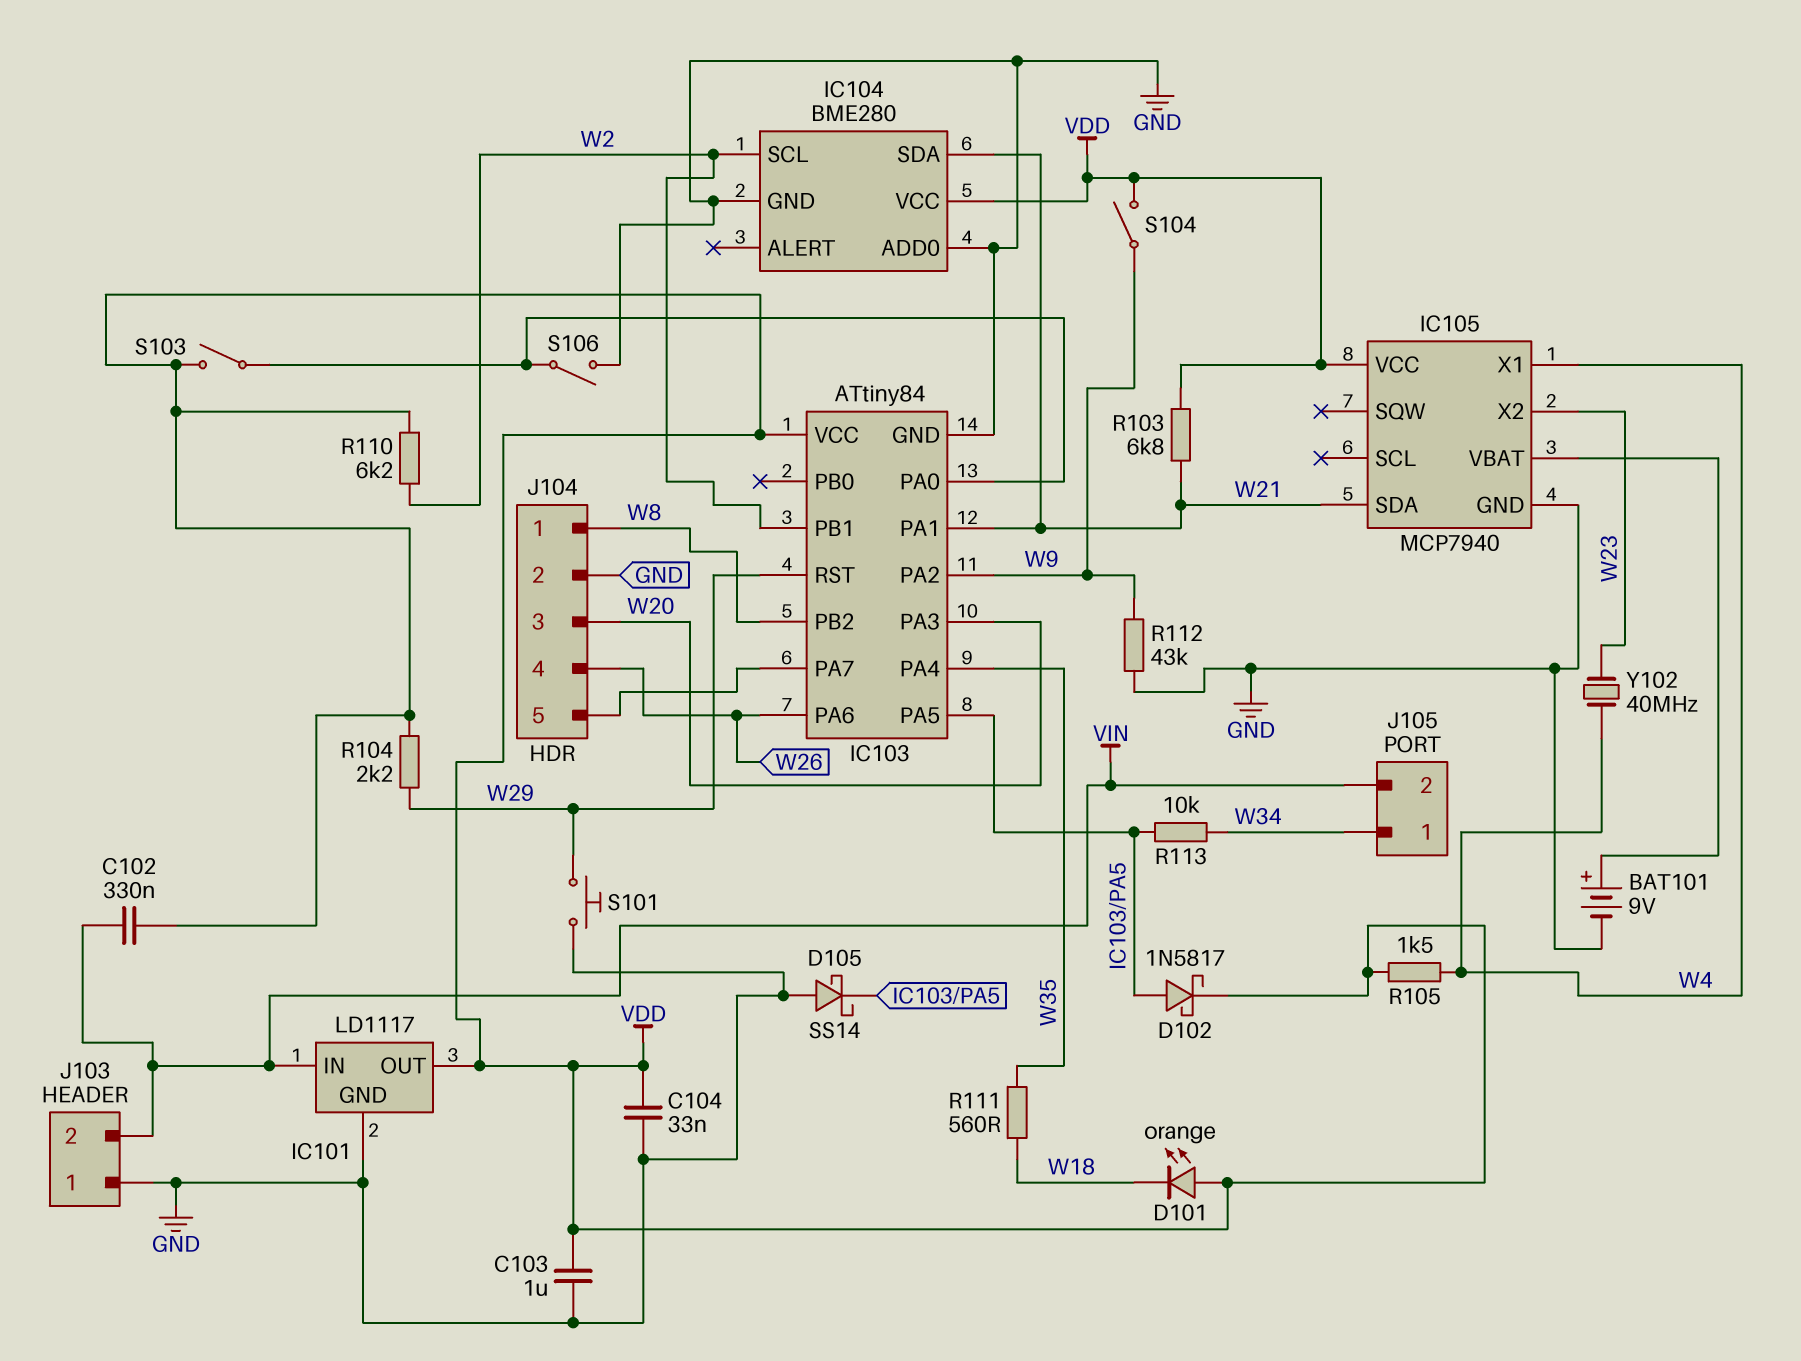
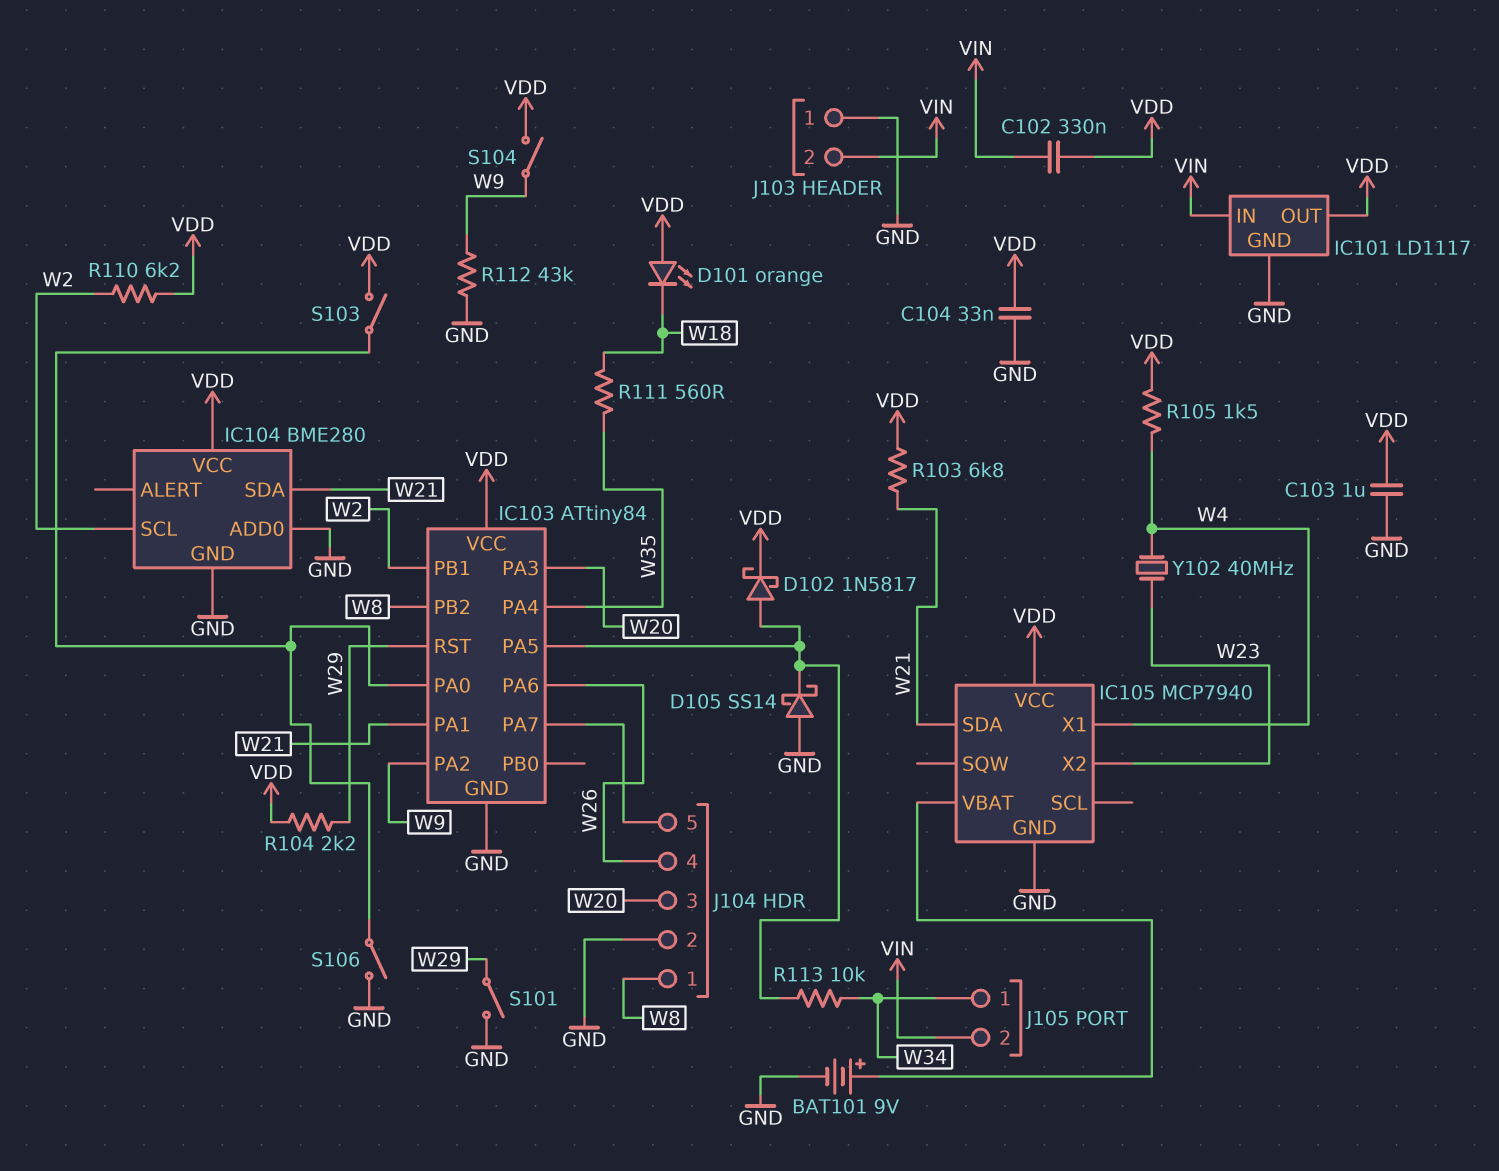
S101: button (GND, W29) -> switch (GND, W29)

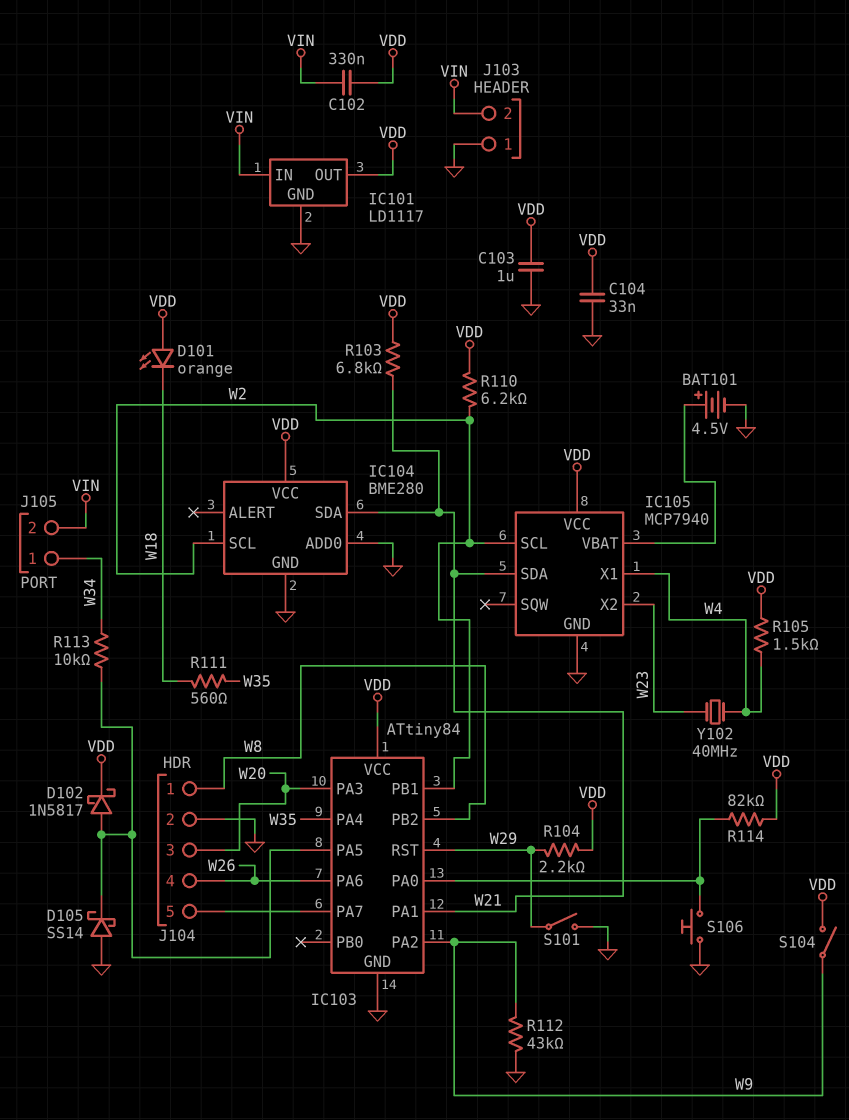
BAT101: 9V (plus IC105/VBAT, minus GND) -> 4.5V (plus IC105/VBAT, minus GND)
IC105 pin SCL: none -> W2
R114: none -> 82k (IC103/PA0, VDD)
S103: switch (IC103/PA0, VDD) -> none
S106: switch (GND, IC103/PA0) -> button (GND, IC103/PA0)

